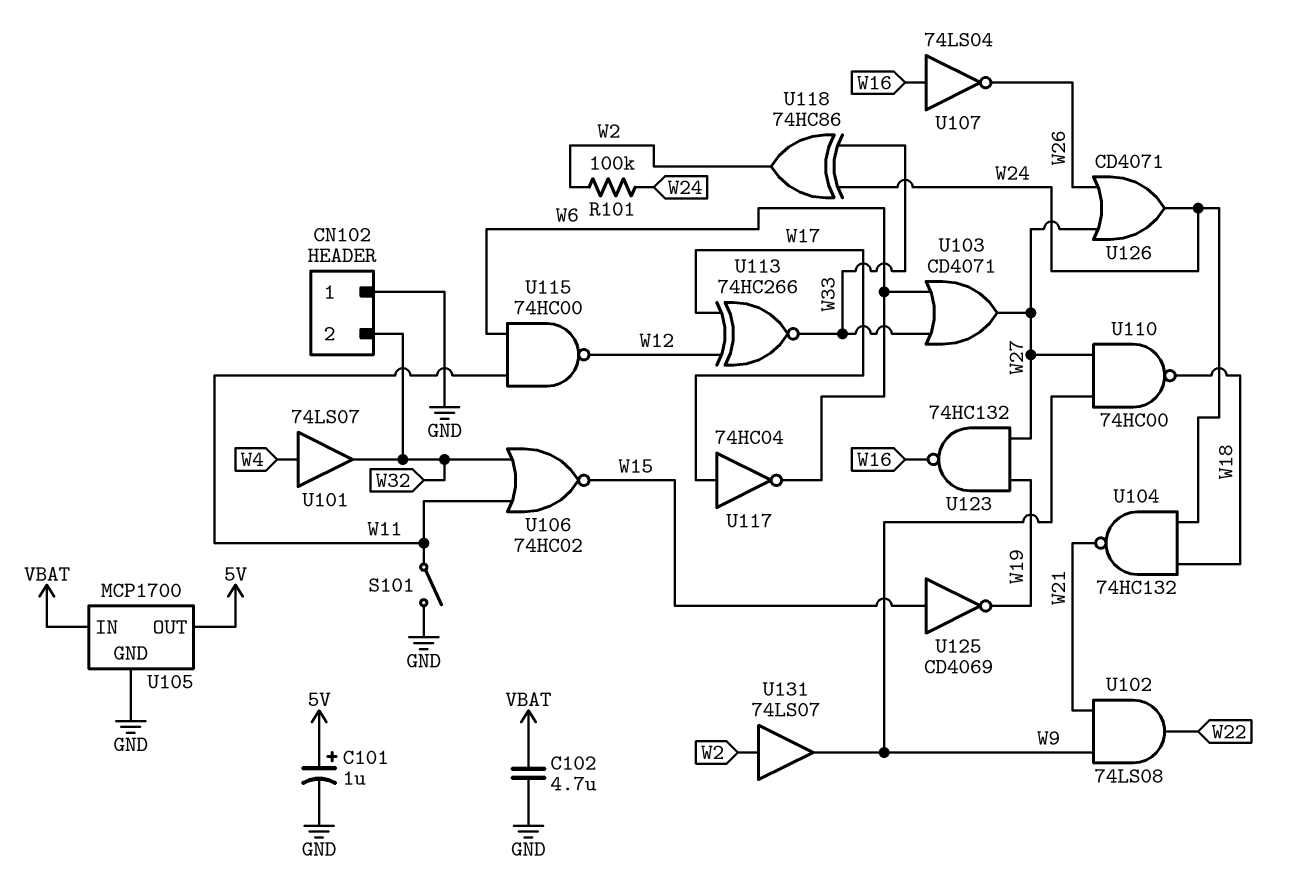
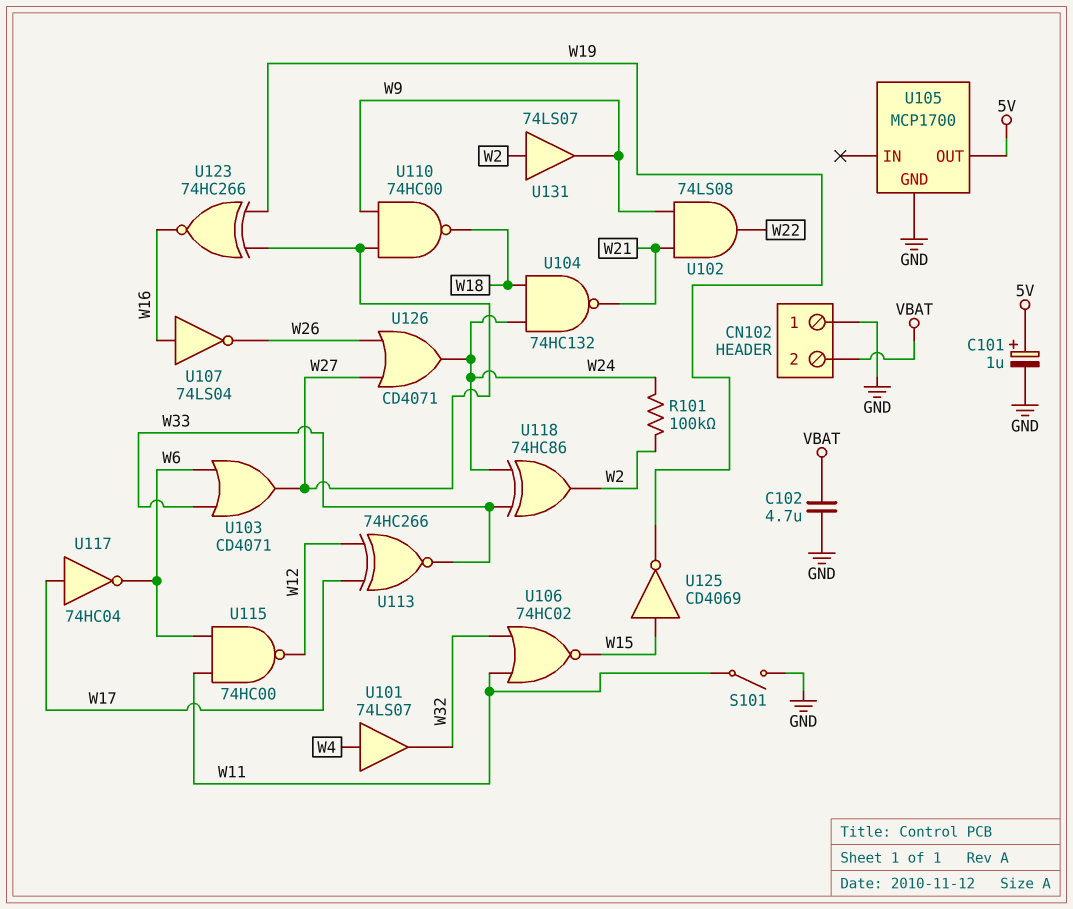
CN102 pin 2: W32 -> VBAT
U105 pin IN: VBAT -> none
U123: NAND 74HC132 (in W19, in W27, out W16) -> XNOR 74HC266 (in W19, in W27, out W16)

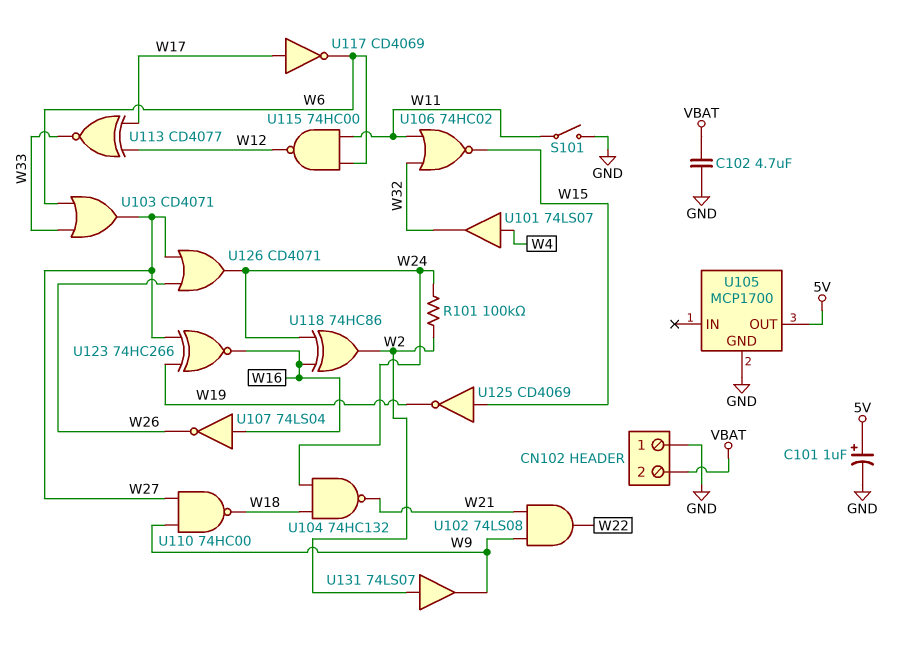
U113: XNOR 74HC266 (in W12, in W17, out W33) -> XNOR CD4077 (in W12, in W17, out W33)
U117: NOT 74HC04 (in W17, out W6) -> NOT CD4069 (in W17, out W6)
U118: XOR 74HC86 (in W24, in W33, out W2) -> XOR 74HC86 (in W16, in W24, out W2)

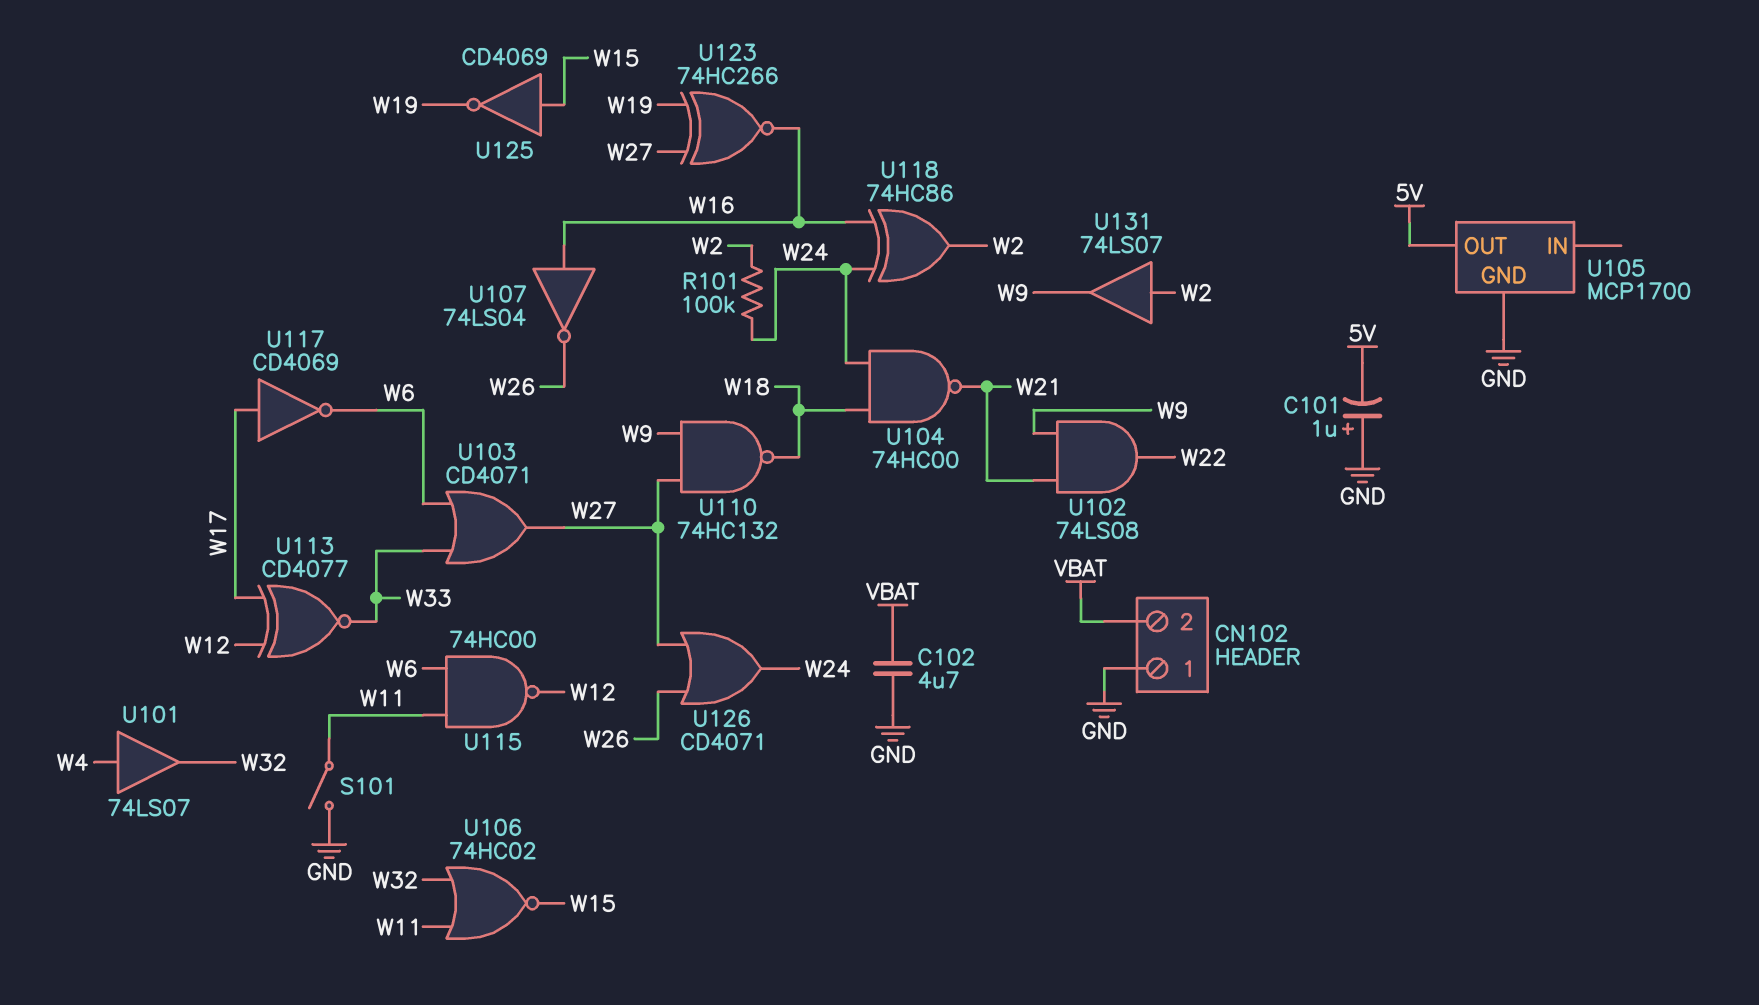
C101: 1uF (plus 5V, minus GND) -> 1uF (plus GND, minus 5V)
U104: NAND 74HC132 (in W18, in W24, out W21) -> NAND 74HC00 (in W18, in W24, out W21)
U110: NAND 74HC00 (in W9, in W27, out W18) -> NAND 74HC132 (in W9, in W27, out W18)

